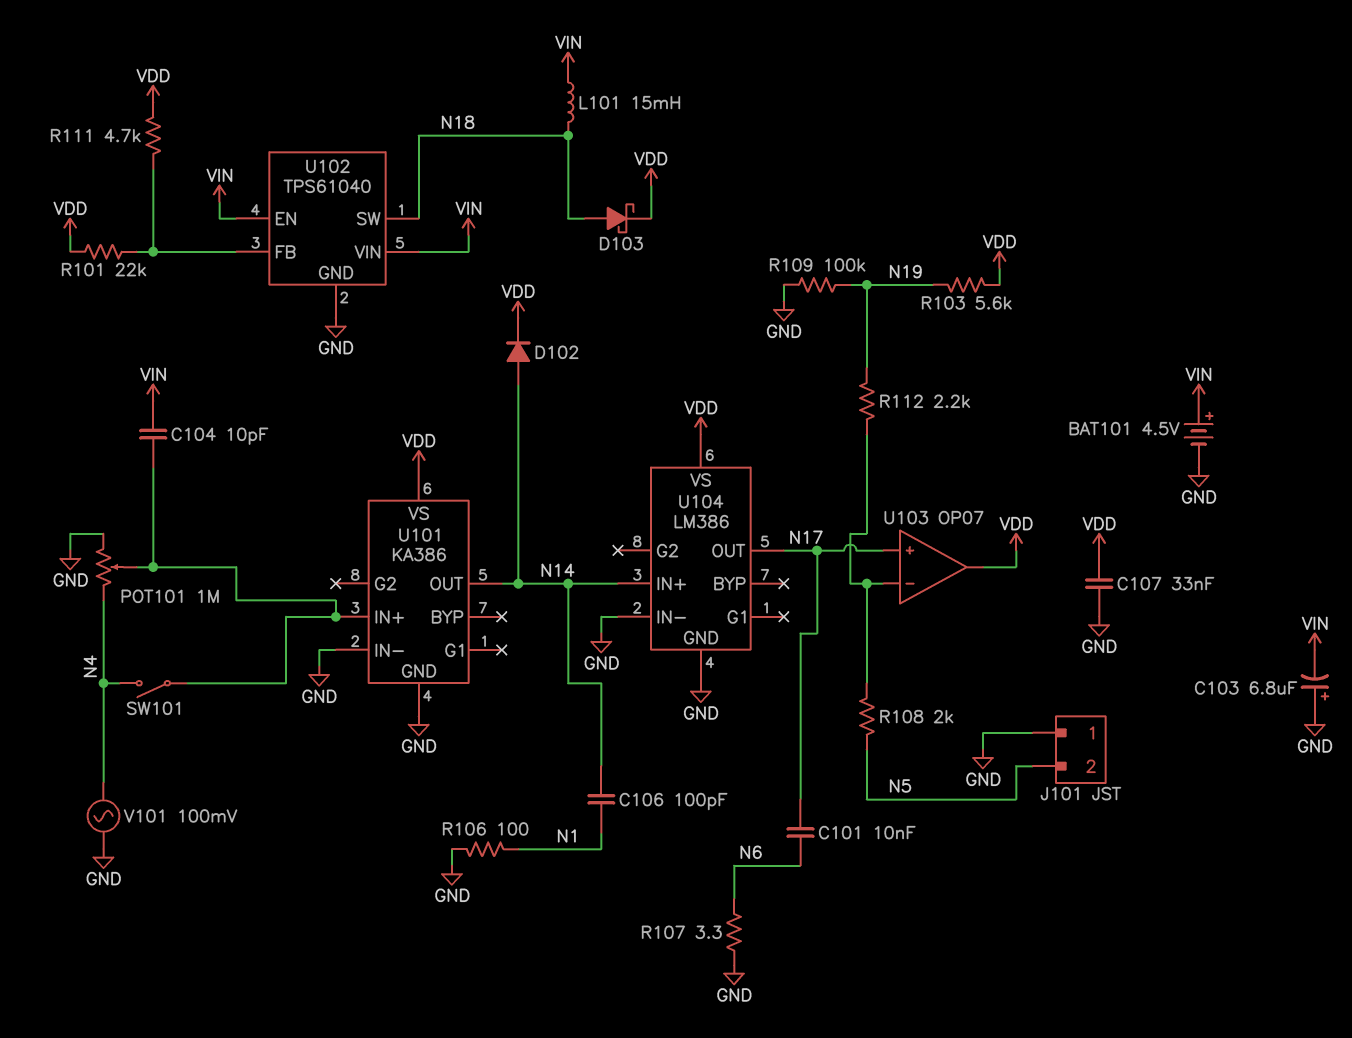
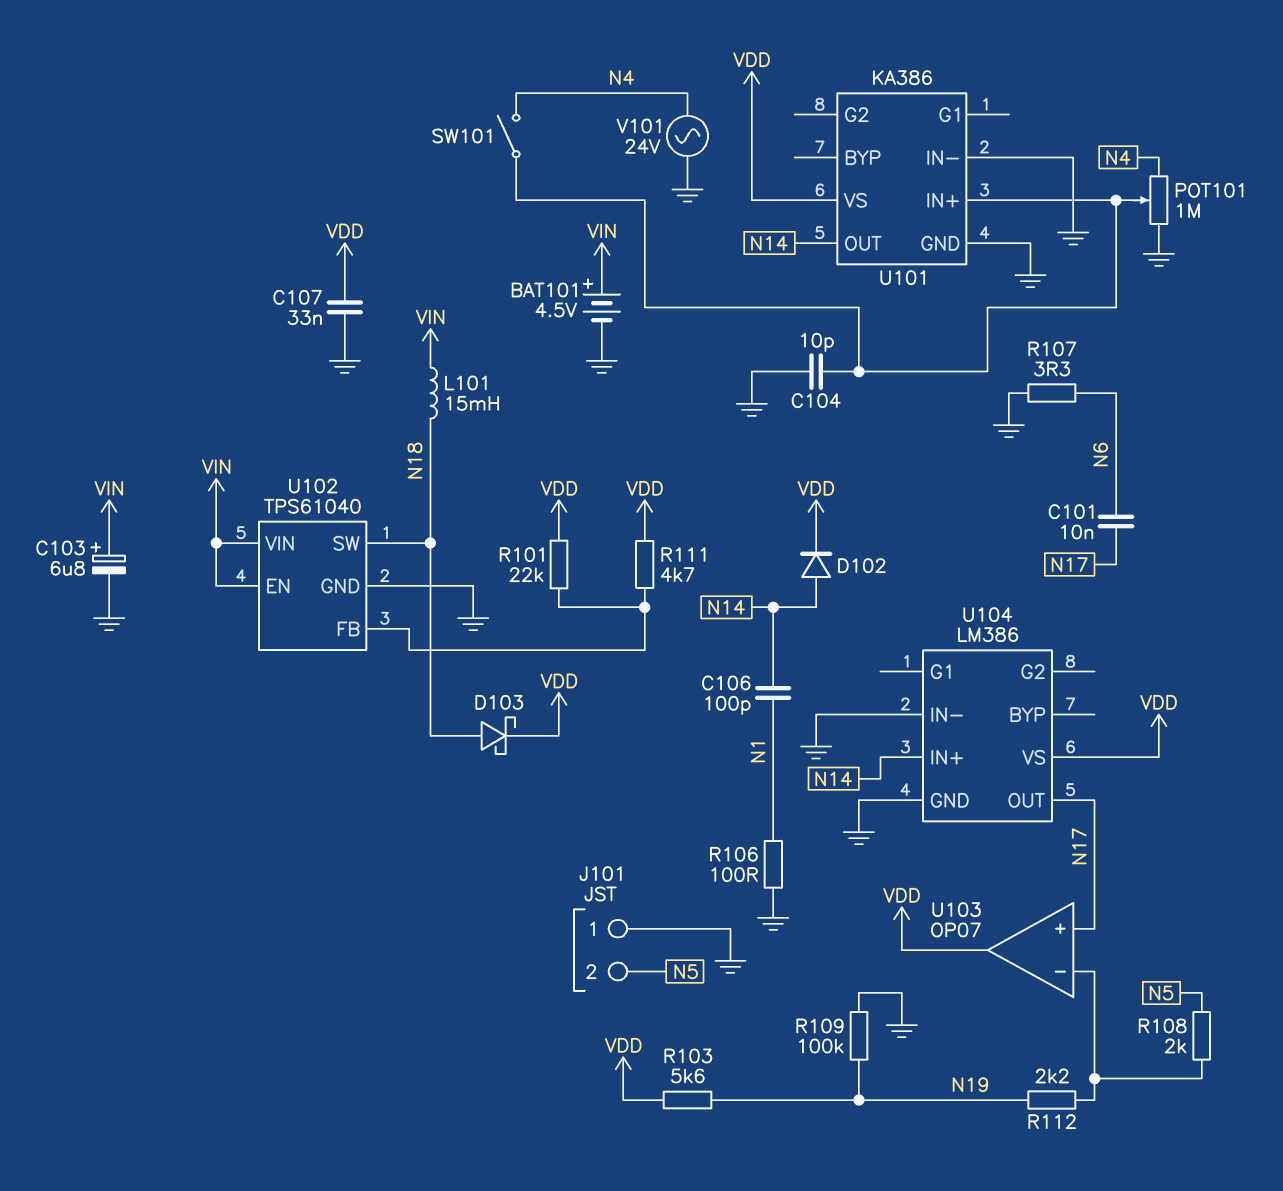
C103: 6.8uF (plus GND, minus VIN) -> 6.8uF (plus VIN, minus GND)
C104: 10pF (U101/IN+, VIN) -> 10pF (GND, U101/IN+)
V101: AC 100mV (GND, N4) -> AC 24V (GND, N4)

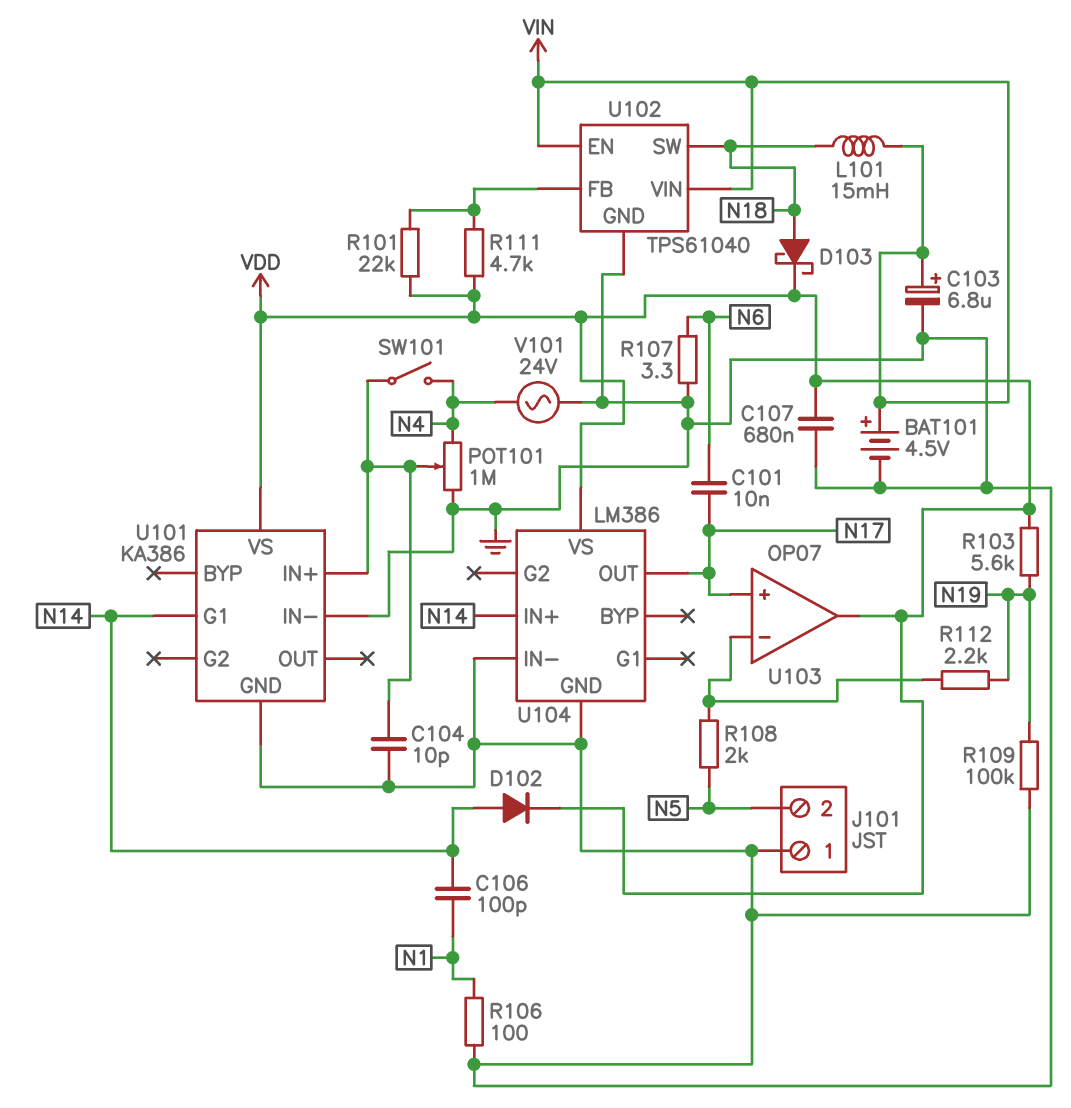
C107: 33nF (GND, VDD) -> 680nF (GND, VDD)
U101 pin G1: none -> N14
U101 pin OUT: N14 -> none

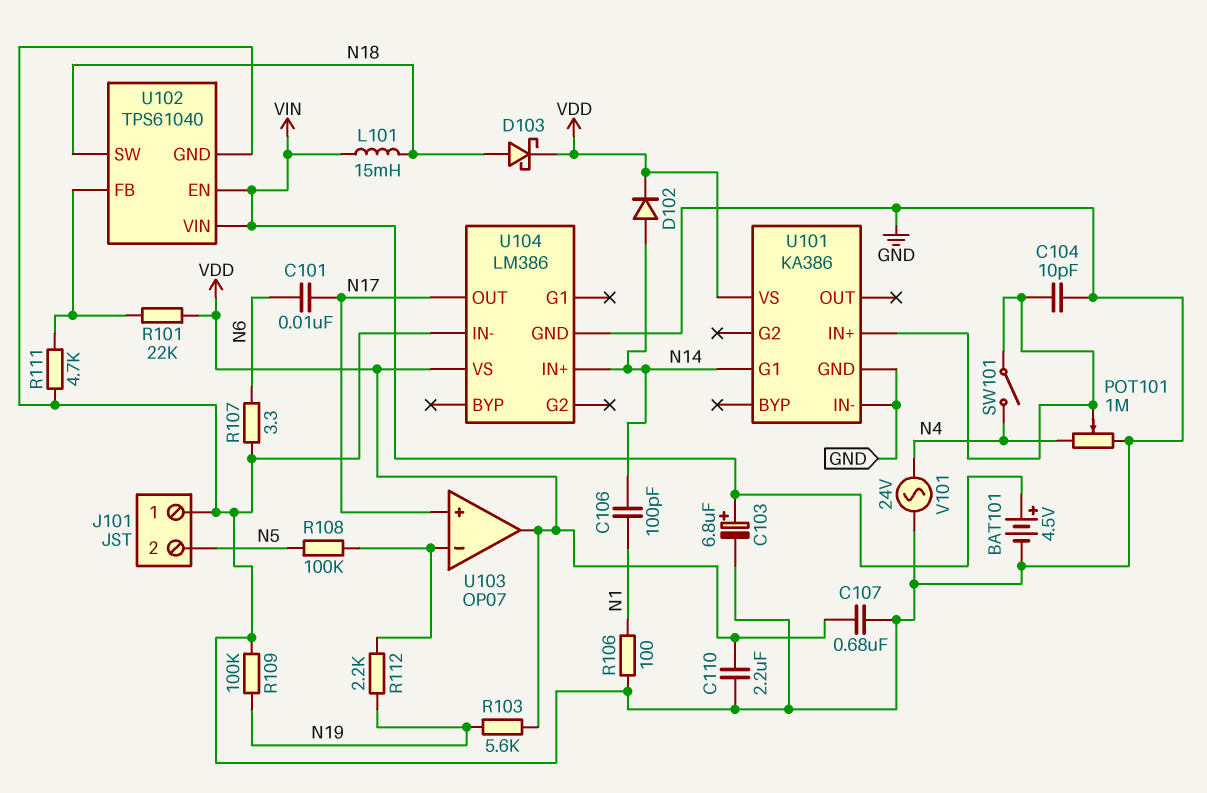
C110: none -> 2.2uF (GND, VDD)
R108: 2k (N5, U103/in-) -> 100k (N5, U103/in-)
R111: 4.7k (U102/FB, VDD) -> 4.7k (GND, U102/FB)

